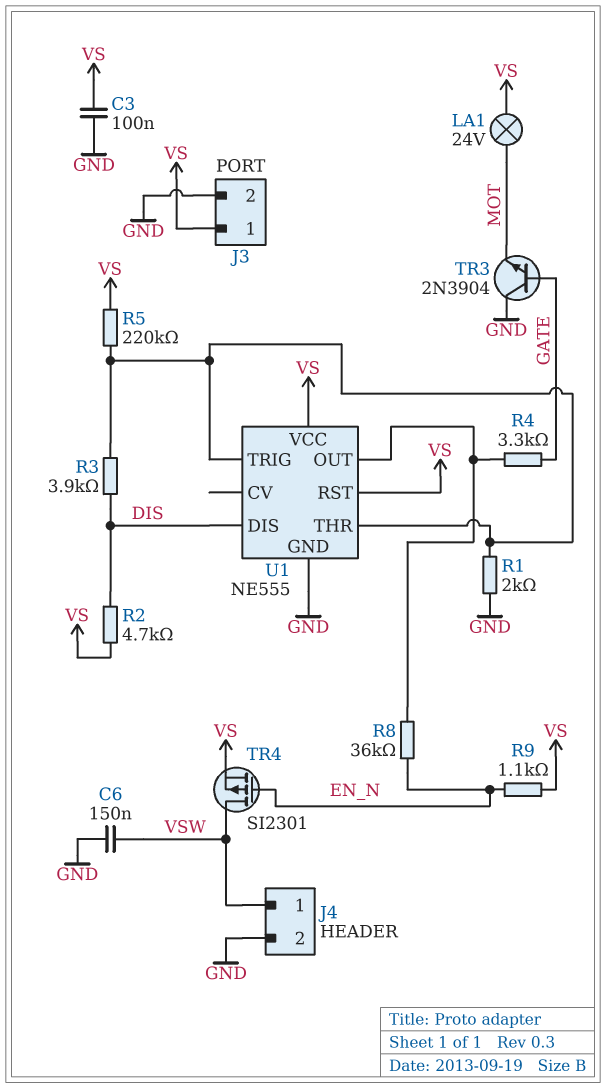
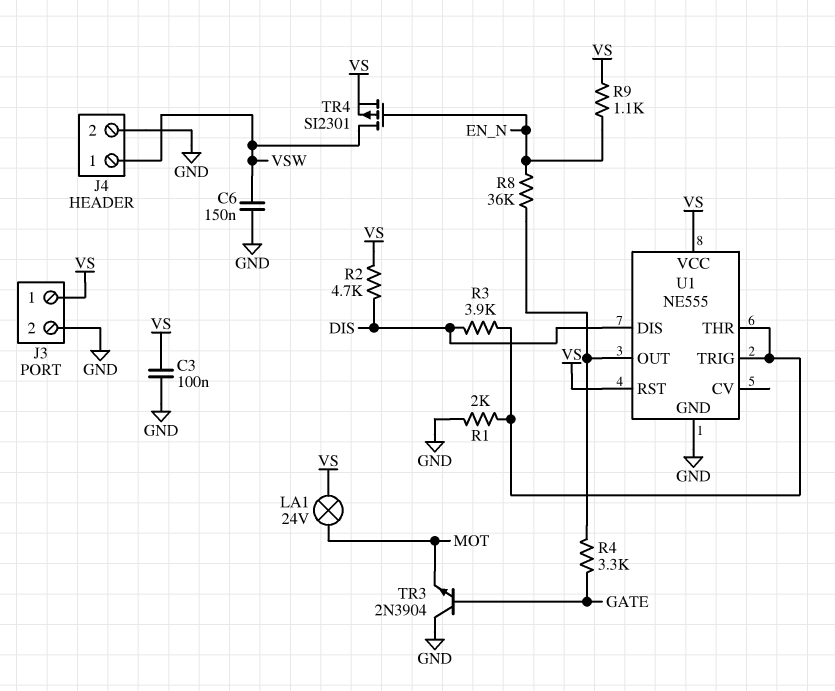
R5: 220k (U1/THR, VS) -> none

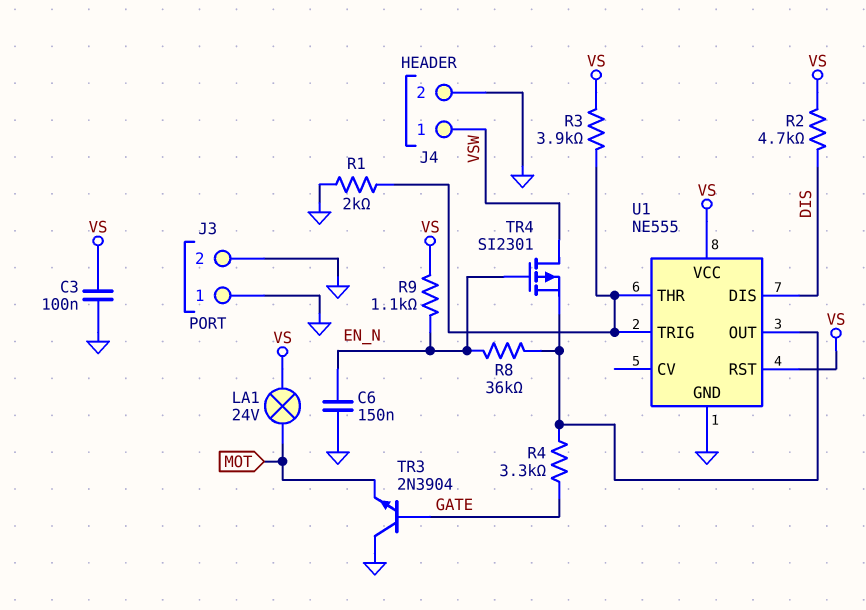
C6: 150nF (GND, VSW) -> 150nF (EN_N, GND)
J3 pin 1: VS -> GND
R3: 3.9k (DIS, U1/THR) -> 3.9k (U1/THR, VS)
TR4: PMOS SI2301 (G EN_N, D VSW, S VS) -> PMOS SI2301 (G EN_N, D VSW, S U1/OUT)

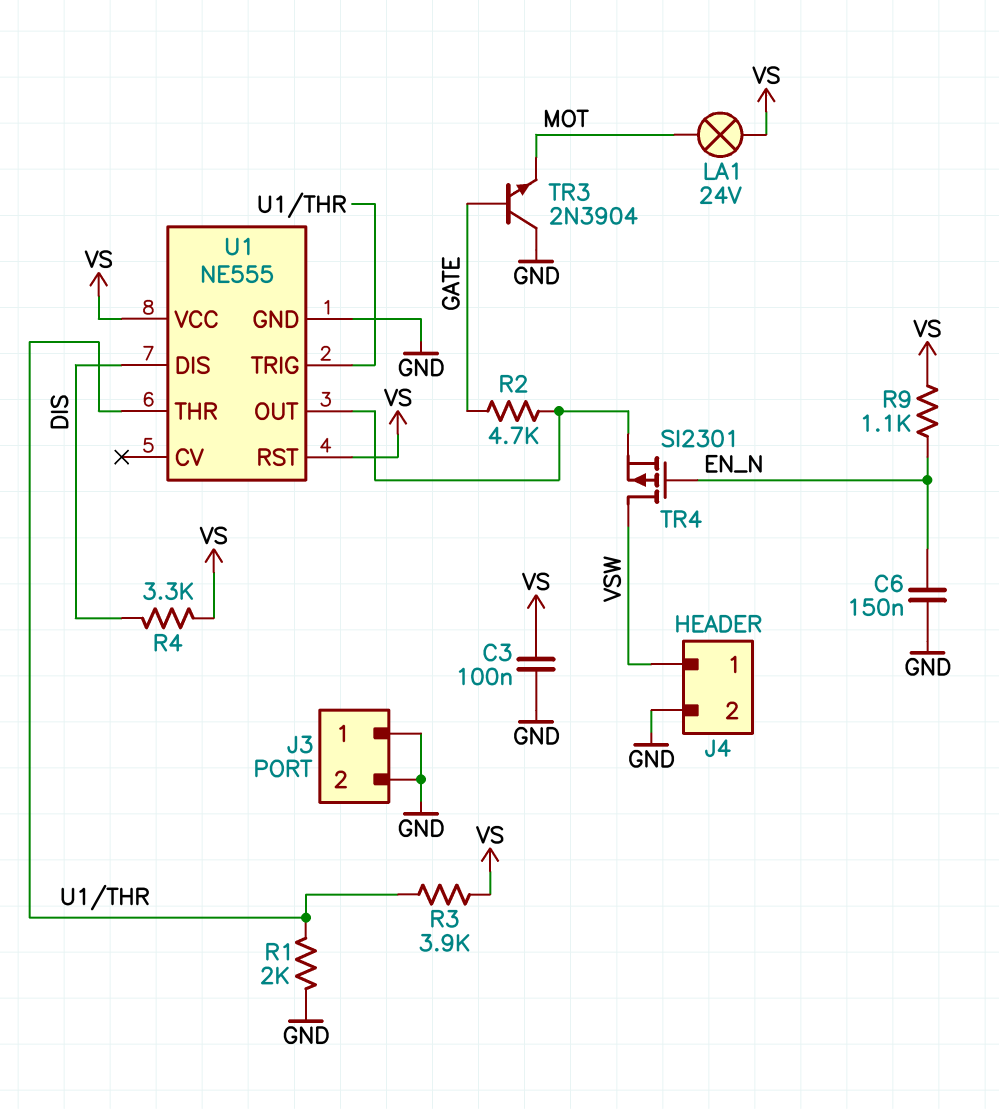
R2: 4.7k (DIS, VS) -> 4.7k (GATE, U1/OUT)
R4: 3.3k (GATE, U1/OUT) -> 3.3k (DIS, VS)
R8: 36k (EN_N, U1/OUT) -> none

